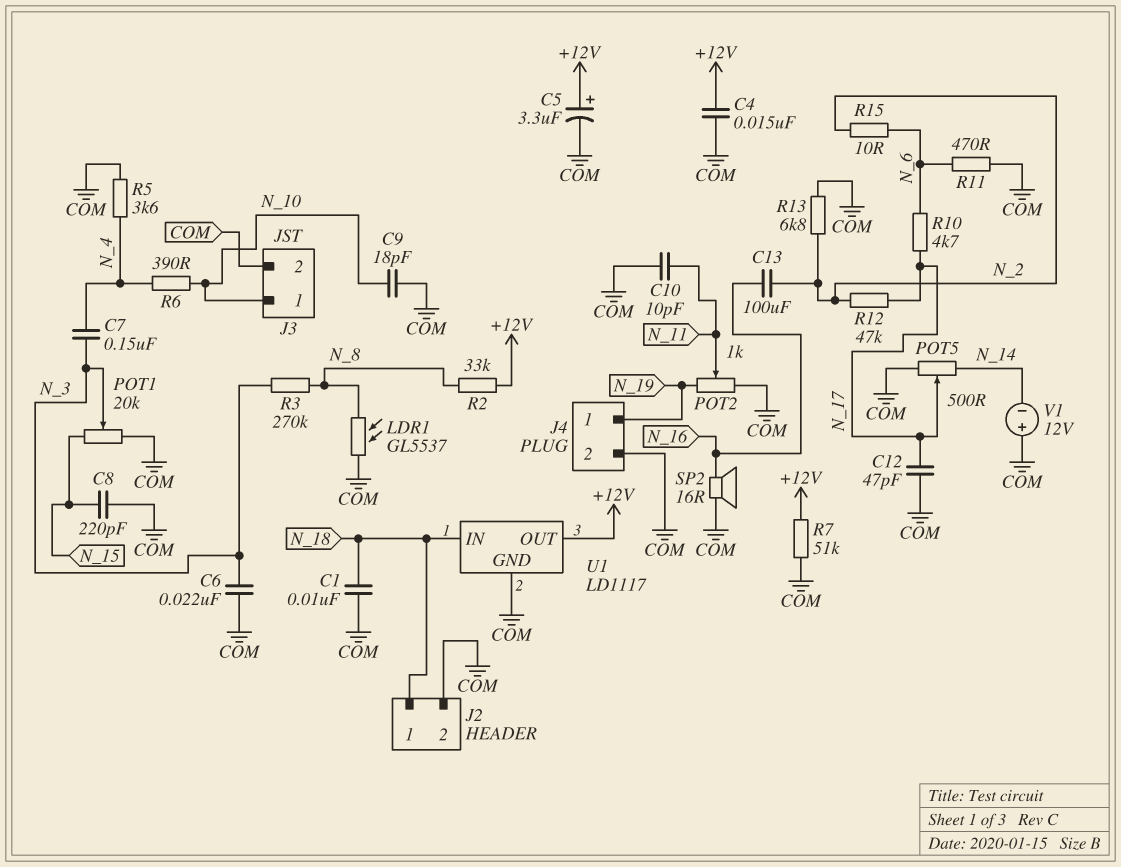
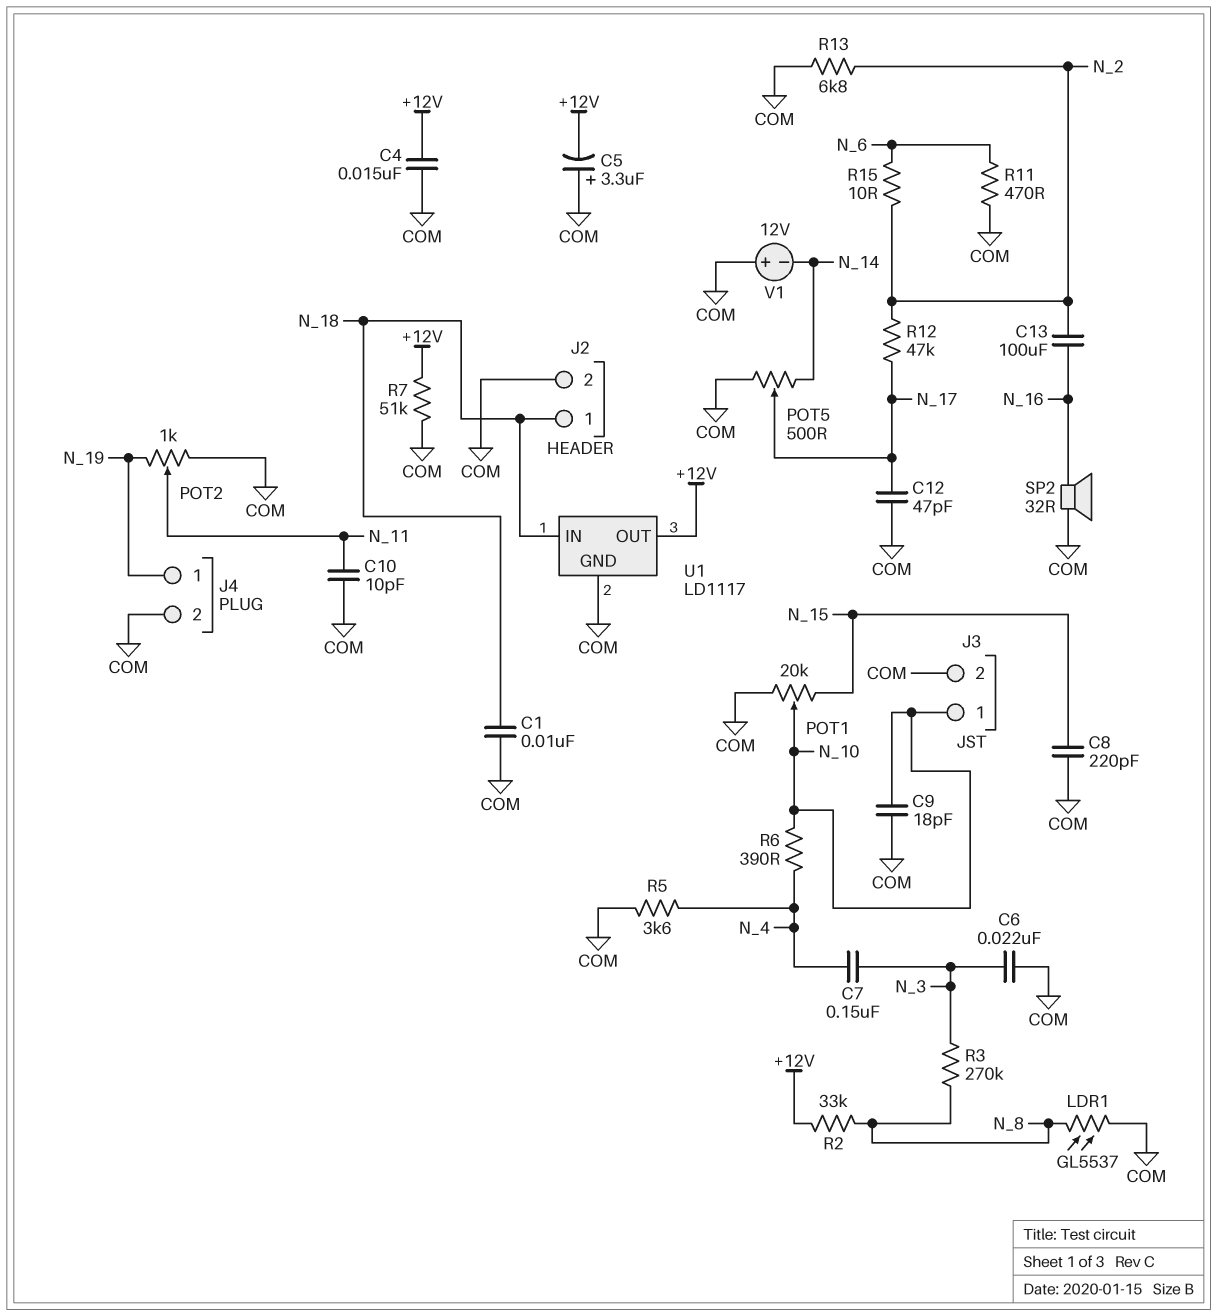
C5: 3.3uF (plus +12V, minus COM) -> 3.3uF (plus COM, minus +12V)
POT1: 20k (COM, N_15, wiper N_3) -> 20k (COM, N_15, wiper N_10)
R10: 4.7k (N_6, N_17) -> none
SP2: speaker 16R (COM, N_16) -> speaker 32R (COM, N_16)

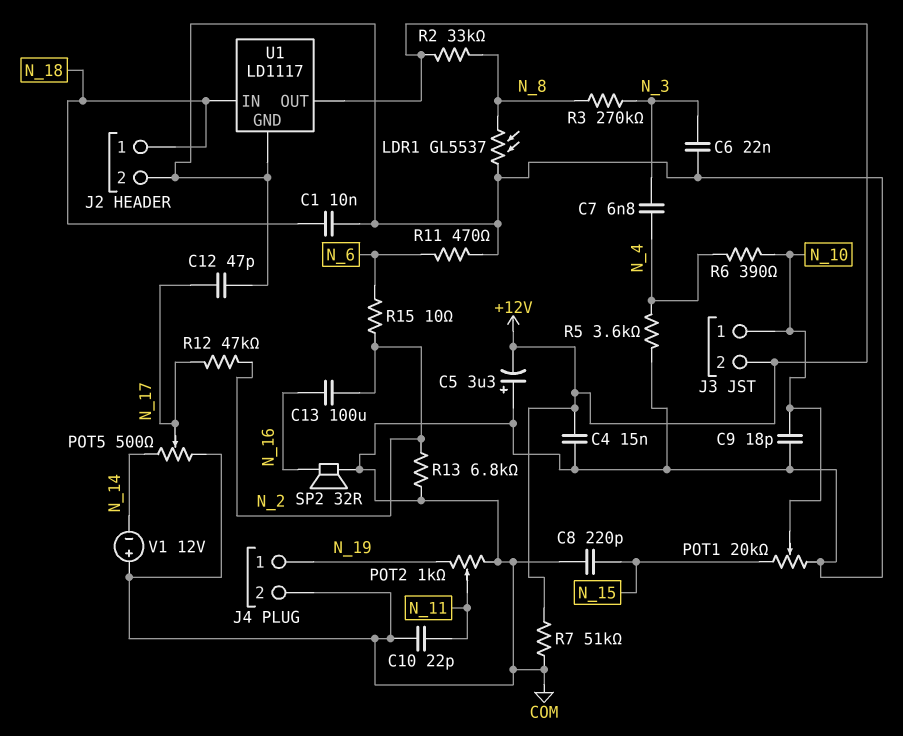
C7: 150nF (N_3, N_4) -> 6.8nF (N_3, N_4)
C10: 10pF (COM, N_11) -> 22pF (COM, N_11)
J3 pin 2: COM -> +12V

